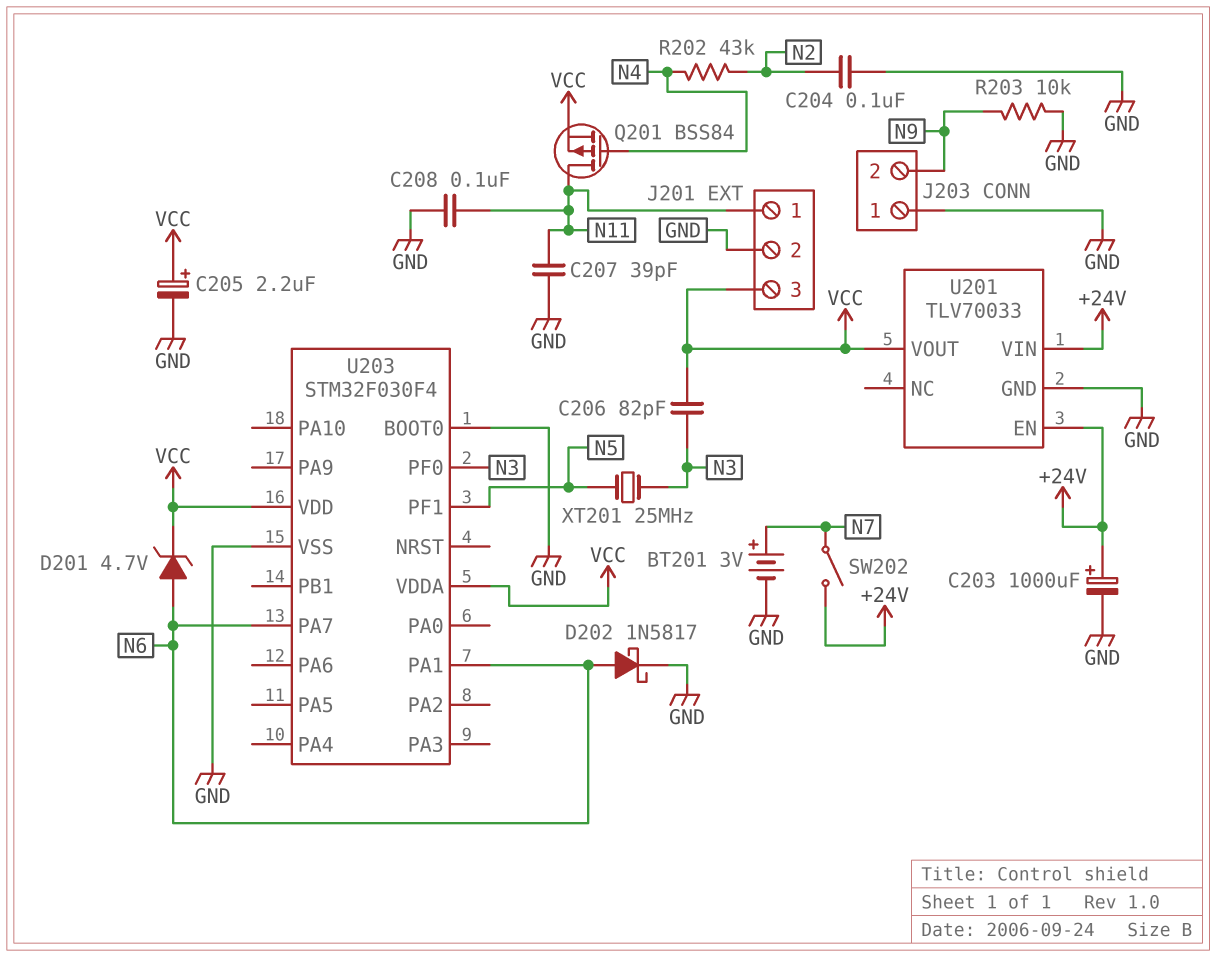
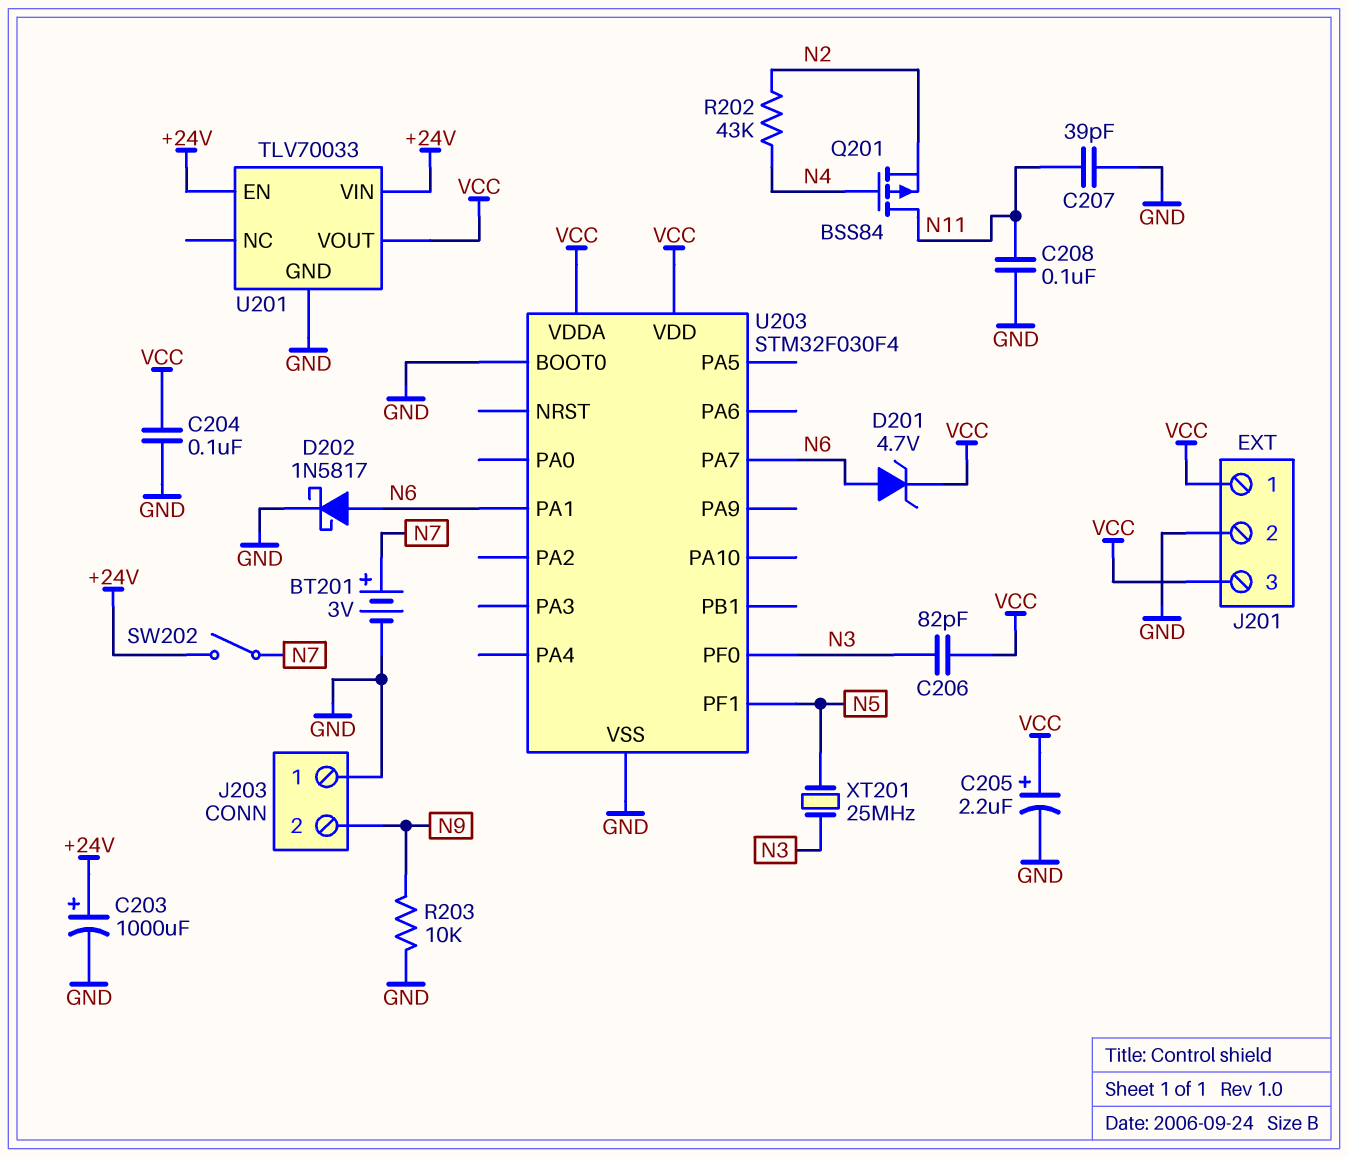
C204: 100nF (GND, N2) -> 100nF (GND, VCC)
J201 pin 1: N11 -> VCC
Q201: PMOS BSS84 (G N4, D N11, S VCC) -> PMOS BSS84 (G N4, D N11, S N2)

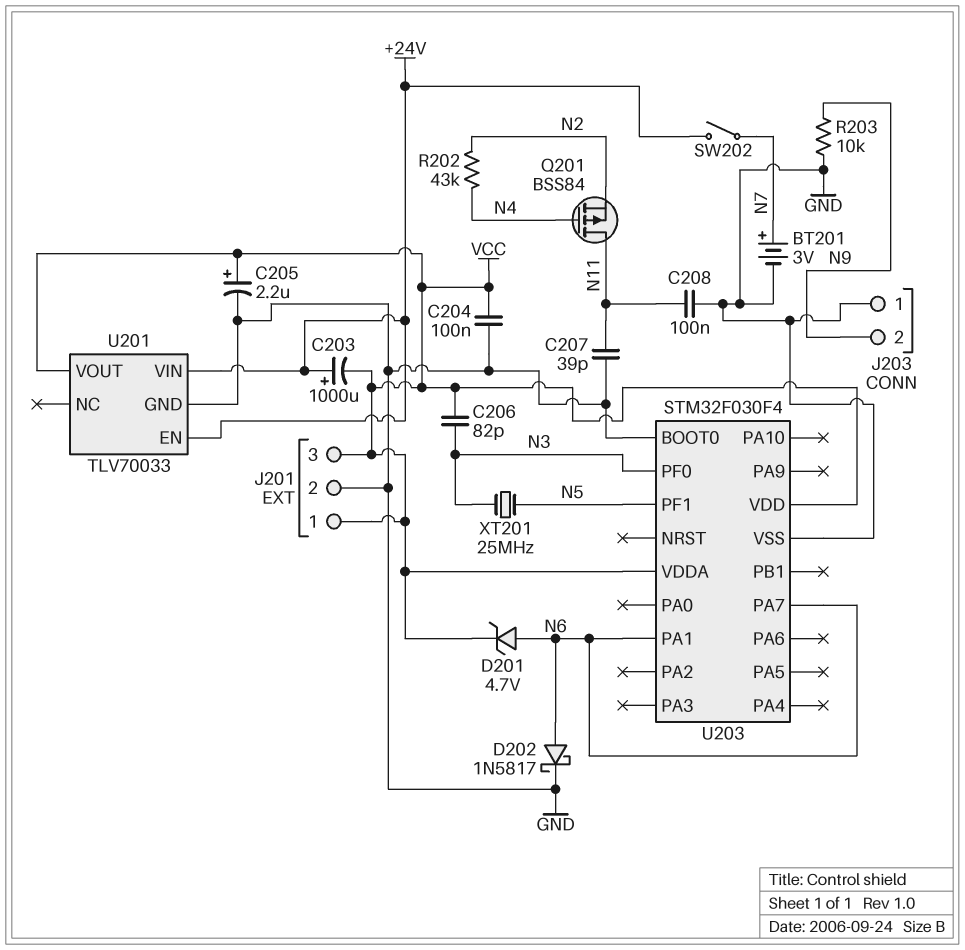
C203: 1000uF (plus +24V, minus GND) -> 1000uF (plus +24V, minus VCC)

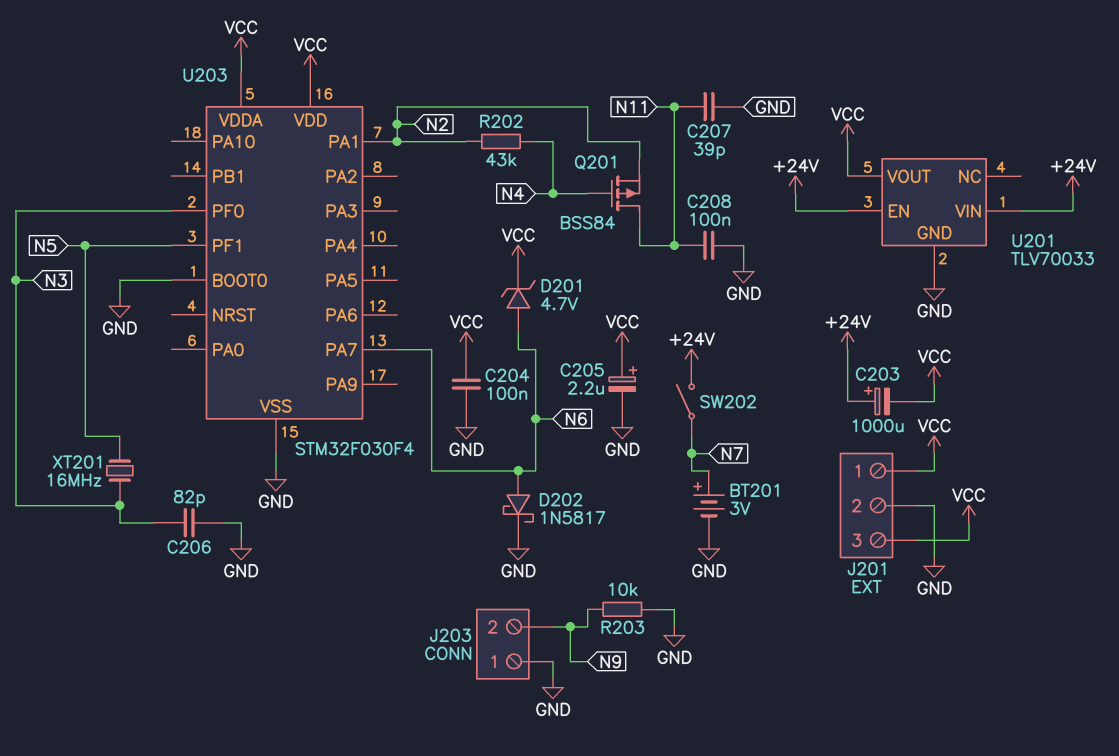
C206: 82pF (N3, VCC) -> 82pF (GND, N3)
U203 pin PA1: N6 -> N2
XT201: 25MHz (N3, N5) -> 16MHz (N3, N5)

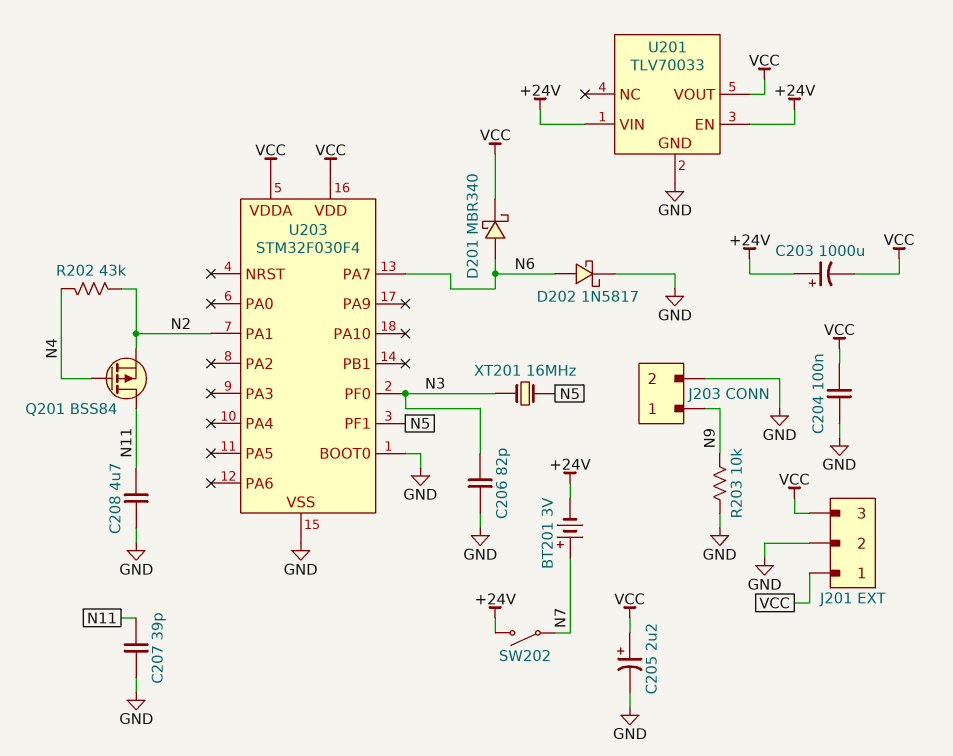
BT201: 3V (plus N7, minus GND) -> 3V (plus N7, minus +24V)
C208: 100nF (GND, N11) -> 4.7uF (GND, N11)
D201: zener 4.7V (A N6, K VCC) -> schottky MBR340 (A N6, K VCC)
J203 pin 1: GND -> N9
J203 pin 2: N9 -> GND

